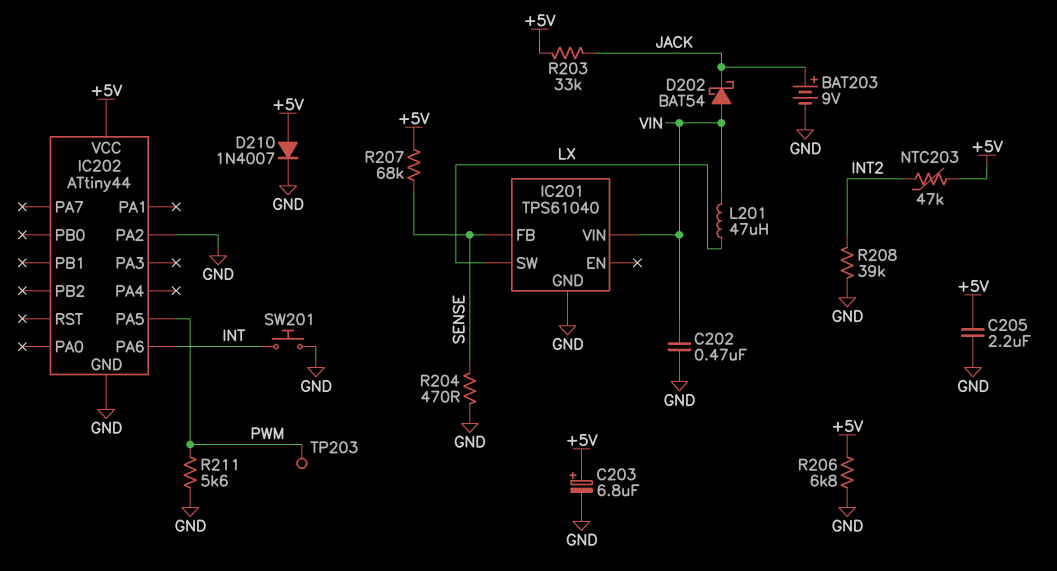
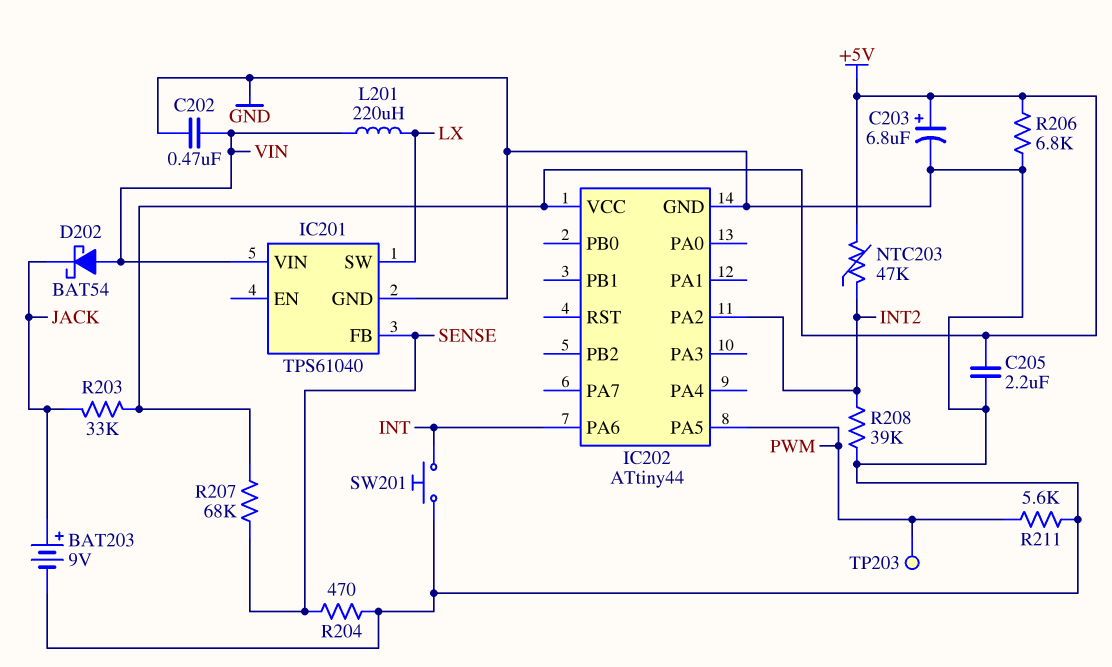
D210: diode 1N4007 (A +5V, K GND) -> none
IC202 pin PA2: GND -> INT2
L201: 47uH (LX, VIN) -> 220uH (LX, VIN)

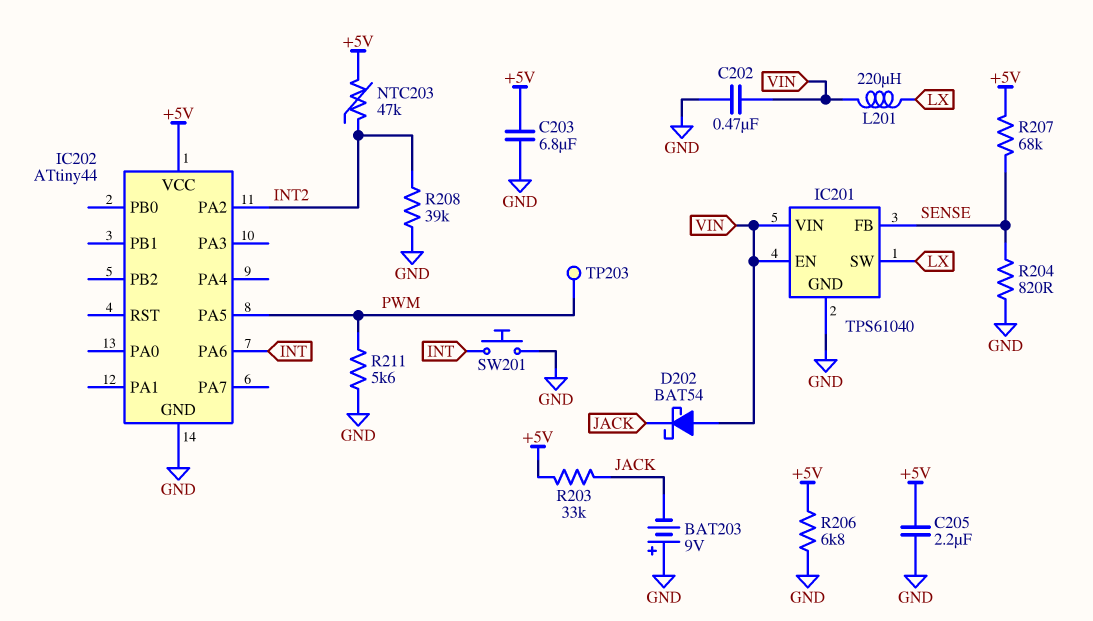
BAT203: 9V (plus JACK, minus GND) -> 9V (plus GND, minus JACK)
C203: 6.8uF (plus +5V, minus GND) -> 6.8uF (+5V, GND)
IC201 pin EN: none -> VIN
R204: 470 (GND, SENSE) -> 820 (GND, SENSE)

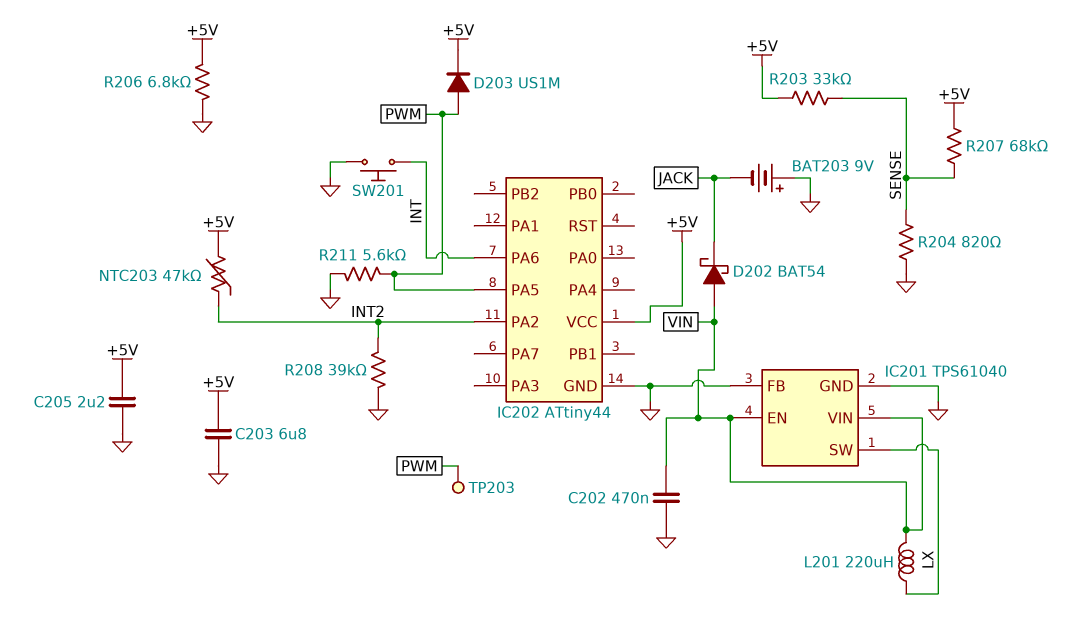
D203: none -> diode US1M (A PWM, K +5V)
IC201 pin FB: SENSE -> GND
R203: 33k (+5V, JACK) -> 33k (+5V, SENSE)

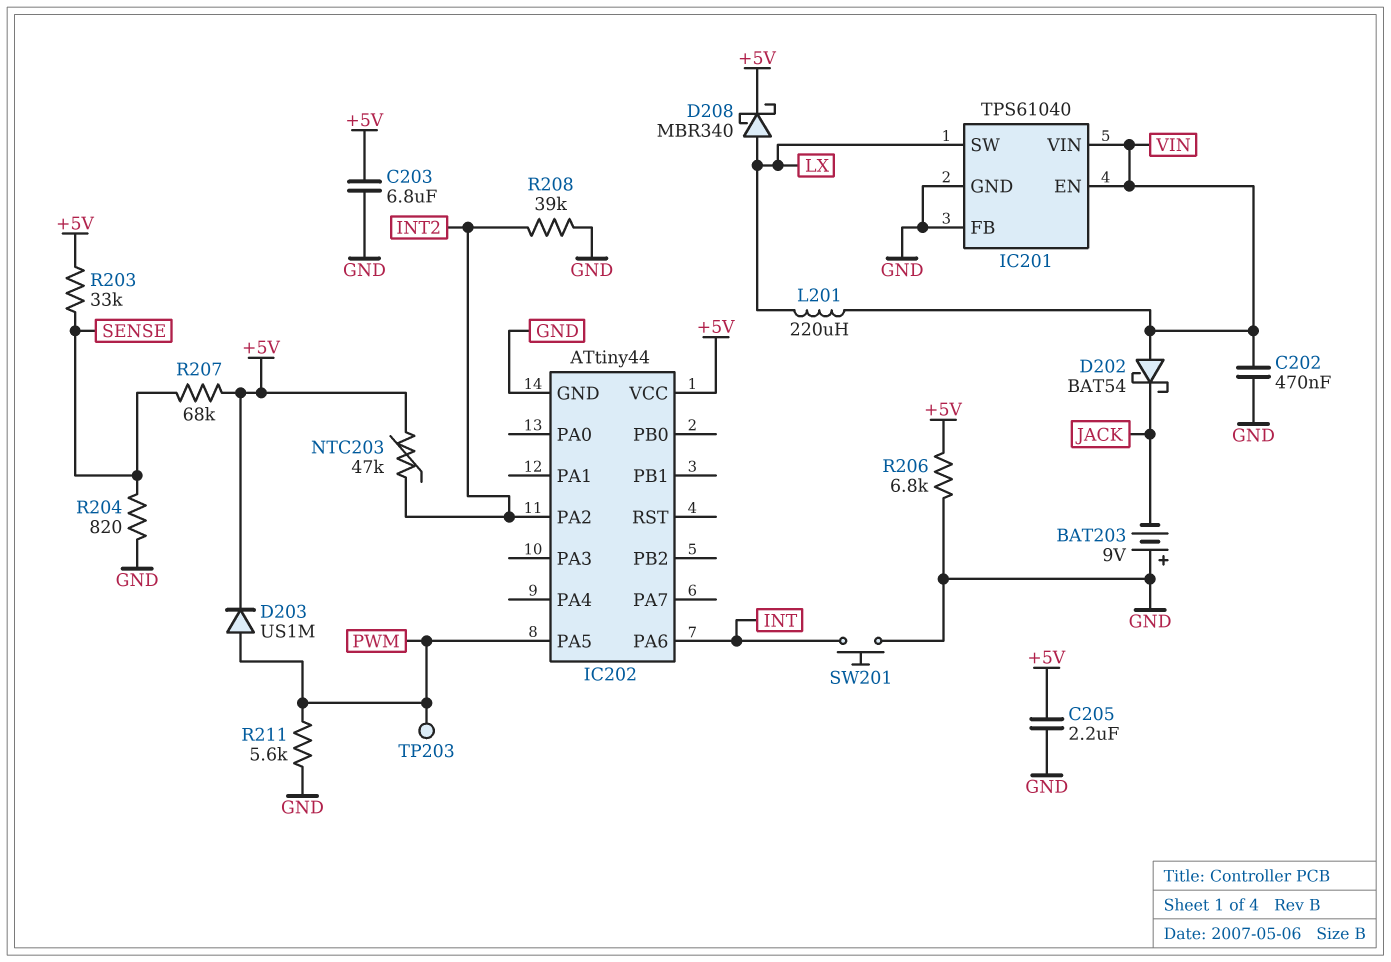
D208: none -> schottky MBR340 (A LX, K +5V)

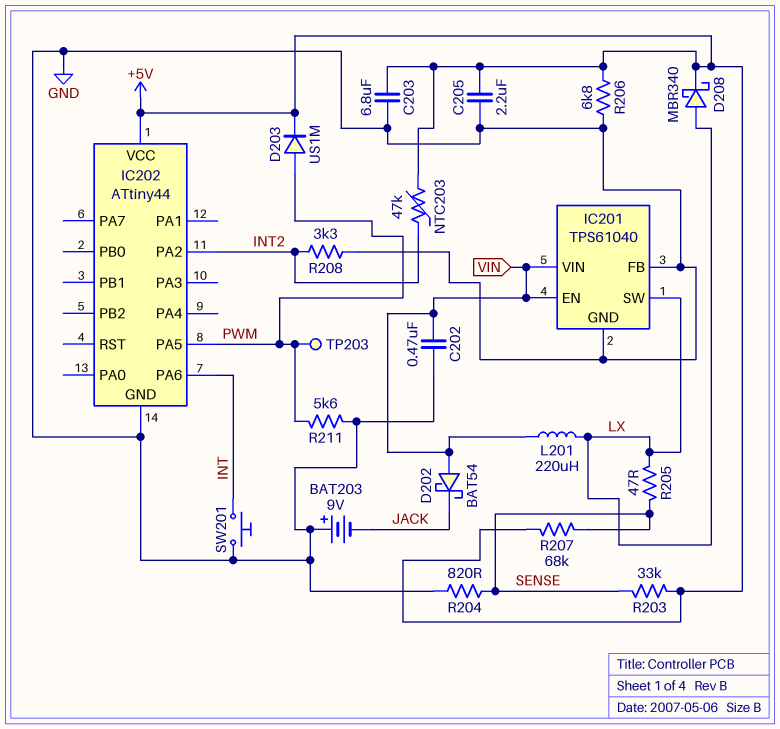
R205: none -> 47 (LX, SENSE)
R208: 39k (GND, INT2) -> 3.3k (GND, INT2)

